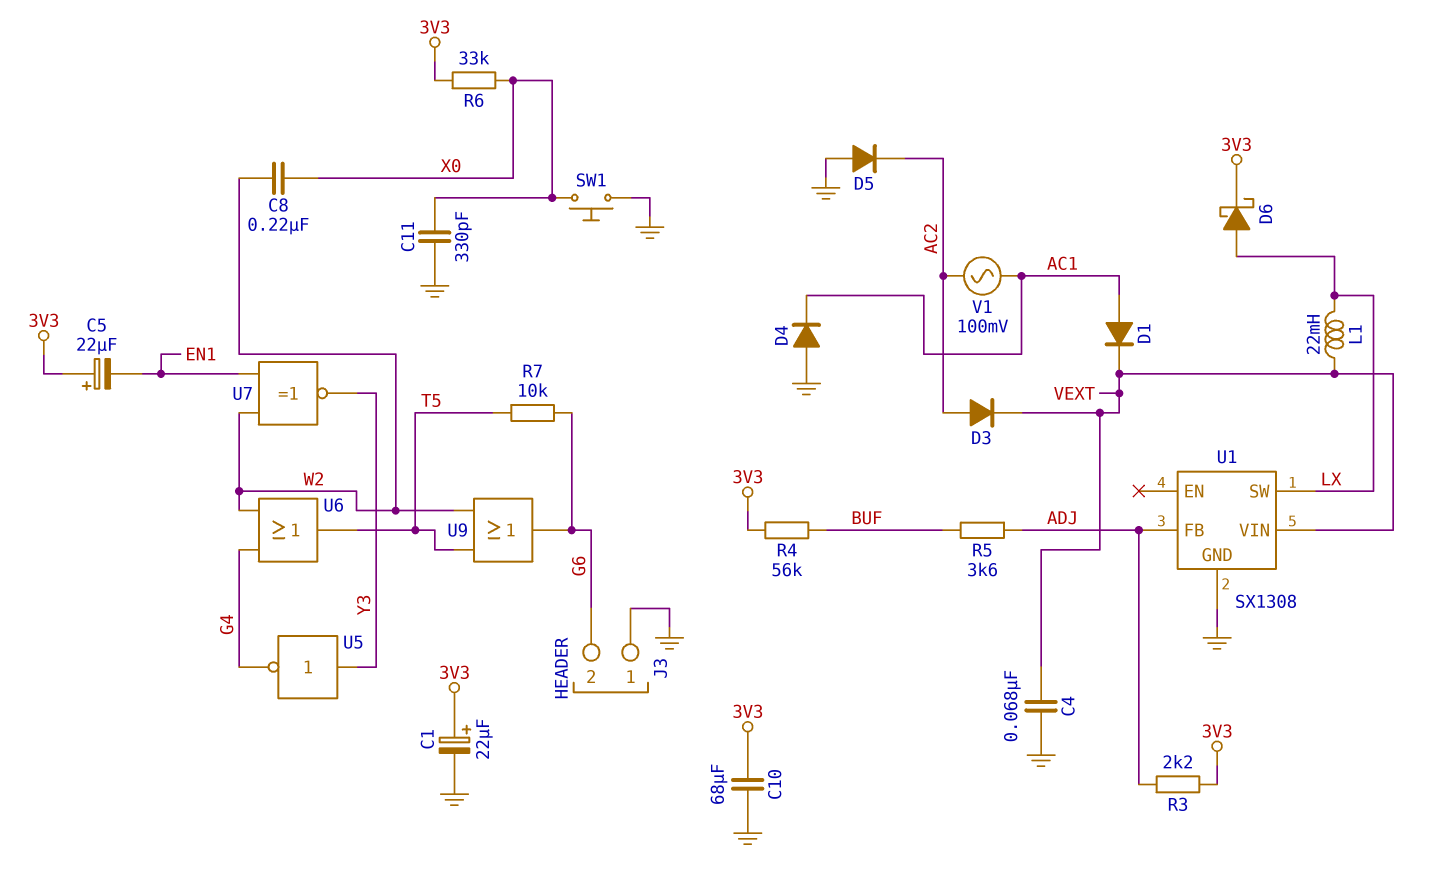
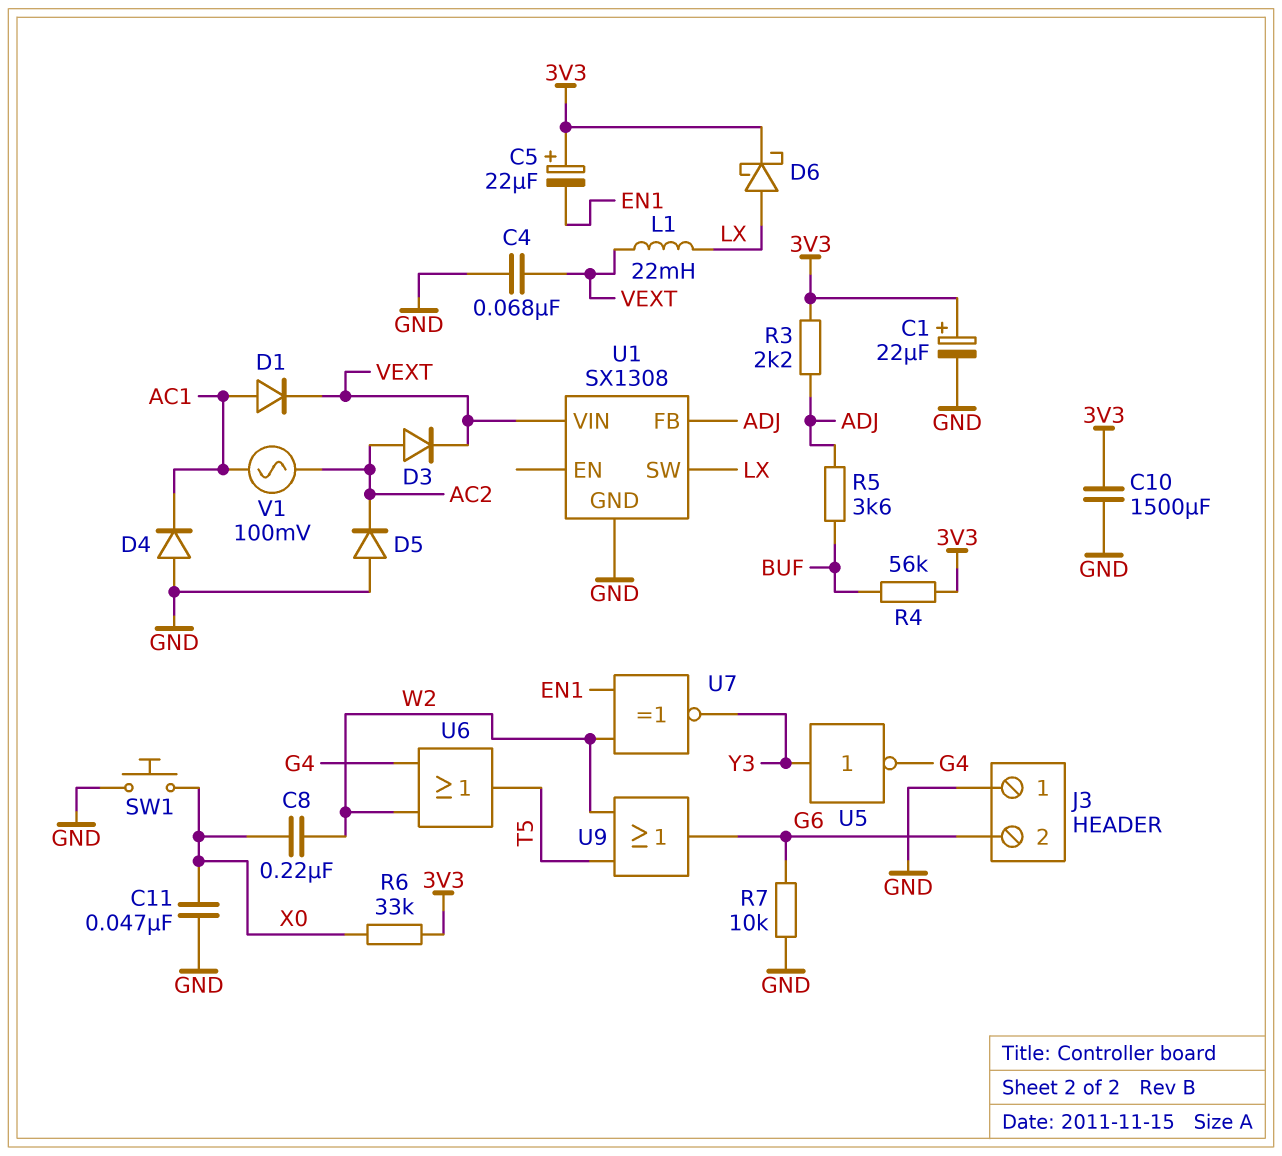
C10: 68uF (3V3, GND) -> 1500uF (3V3, GND)
C11: 330pF (GND, X0) -> 47nF (GND, X0)
R7: 10k (G6, T5) -> 10k (G6, GND)

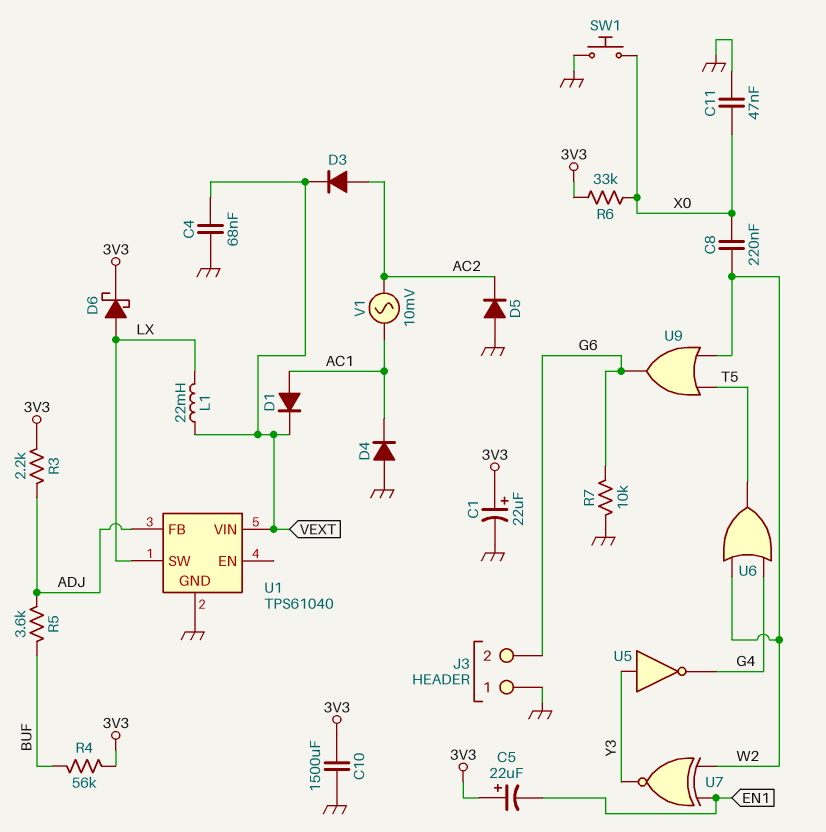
U1: SX1308 -> TPS61040
V1: AC 100mV (AC1, AC2) -> AC 10mV (AC1, AC2)

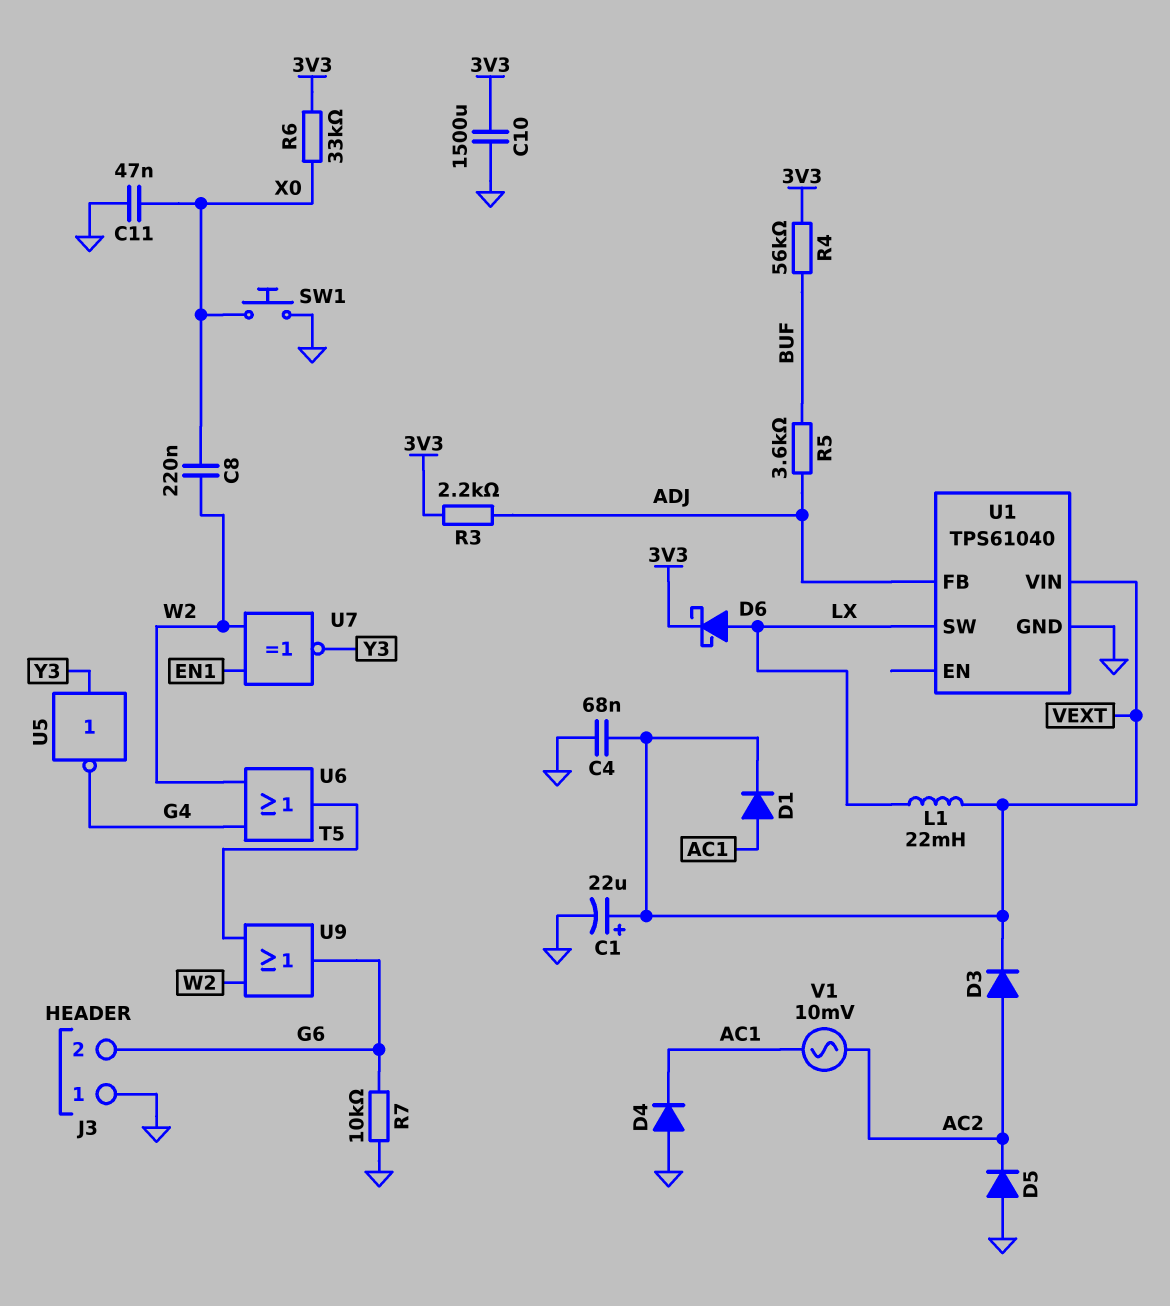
C1: 22uF (plus 3V3, minus GND) -> 22uF (plus VEXT, minus GND)
C5: 22uF (plus 3V3, minus EN1) -> none

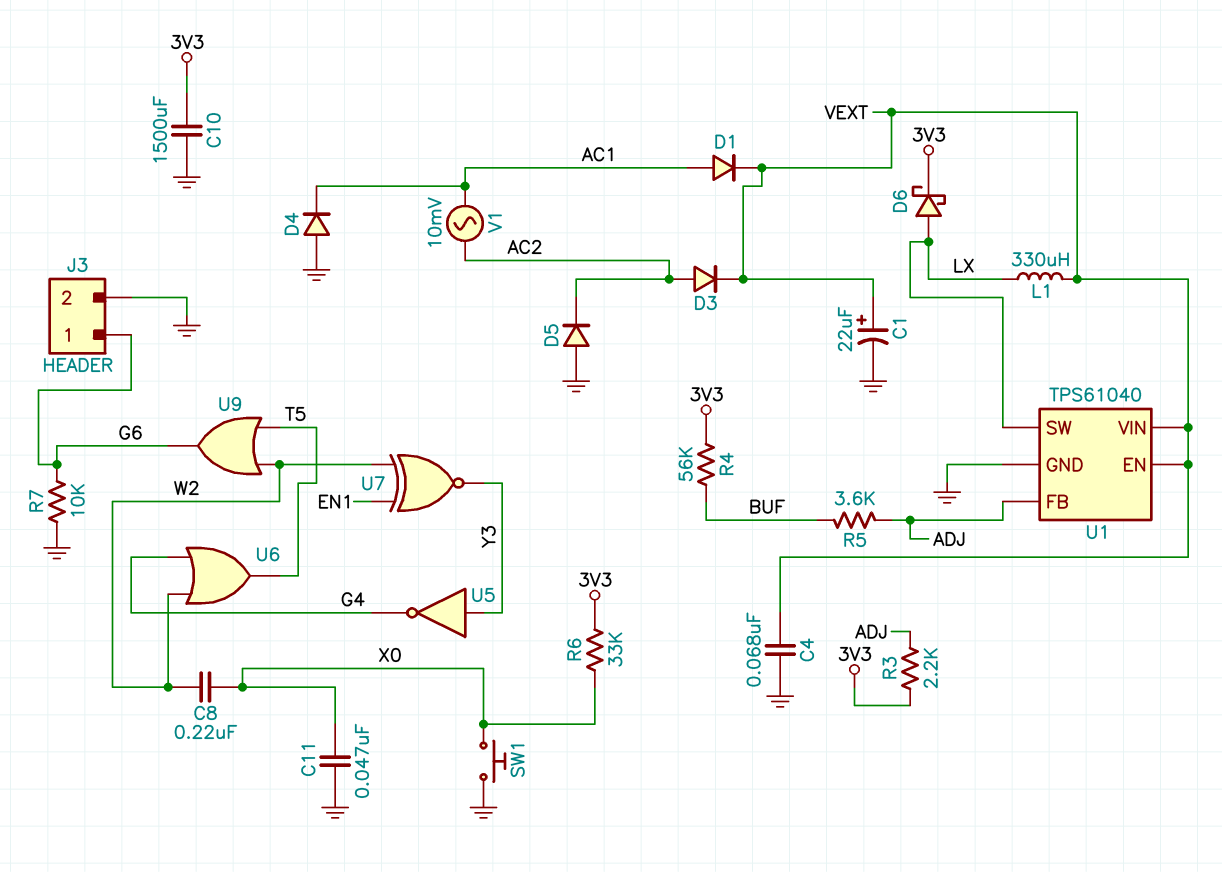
J3 pin 1: GND -> G6
J3 pin 2: G6 -> GND
L1: 22mH (LX, VEXT) -> 330uH (LX, VEXT)
U1 pin EN: none -> VEXT

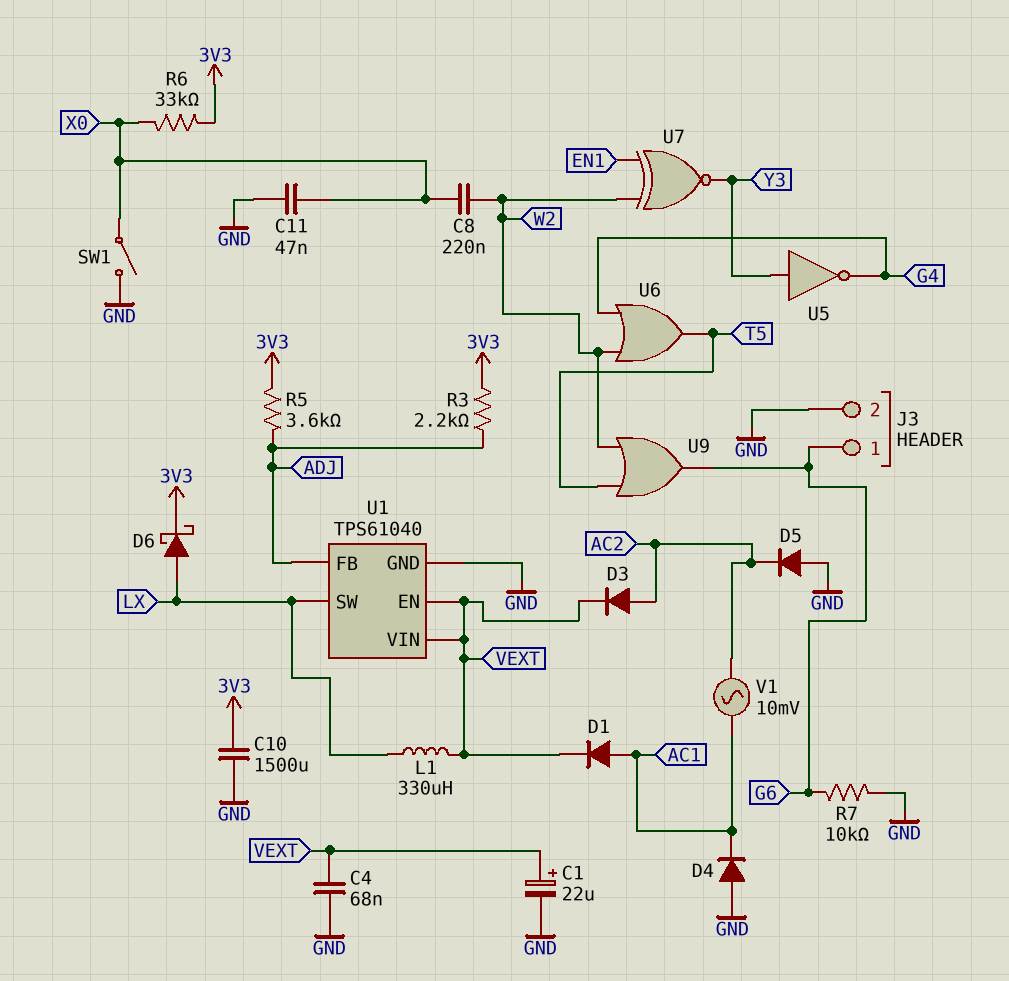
R4: 56k (3V3, BUF) -> none
R5: 3.6k (ADJ, BUF) -> 3.6k (3V3, ADJ)
SW1: button (GND, X0) -> switch (GND, X0)

